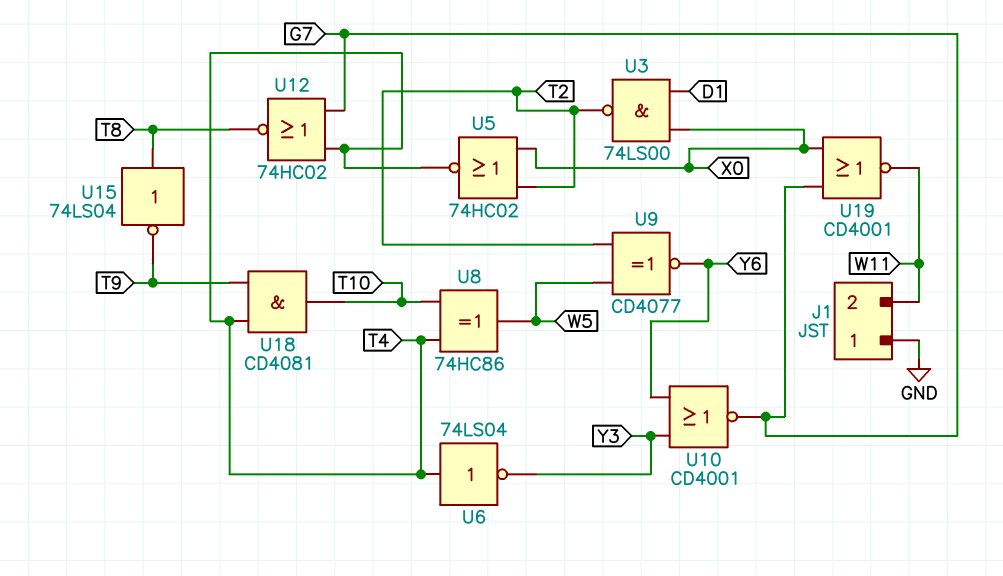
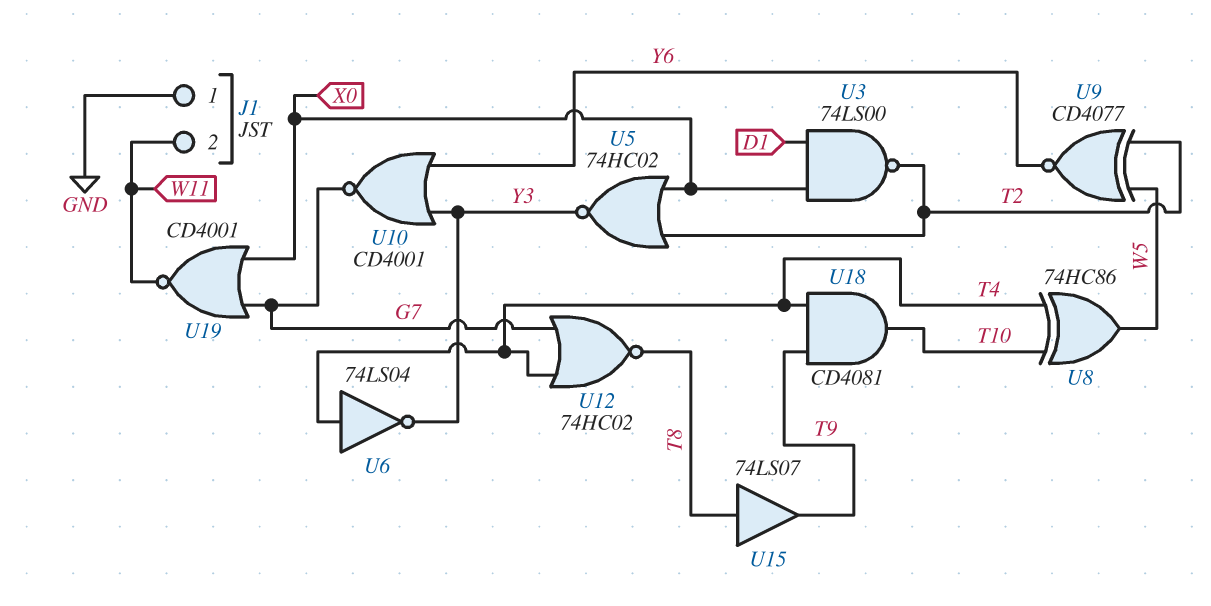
U5: NOR 74HC02 (in T2, in X0, out T4) -> NOR 74HC02 (in T2, in X0, out Y3)
U15: NOT 74LS04 (in T8, out T9) -> buffer 74LS07 (in T8, out T9)

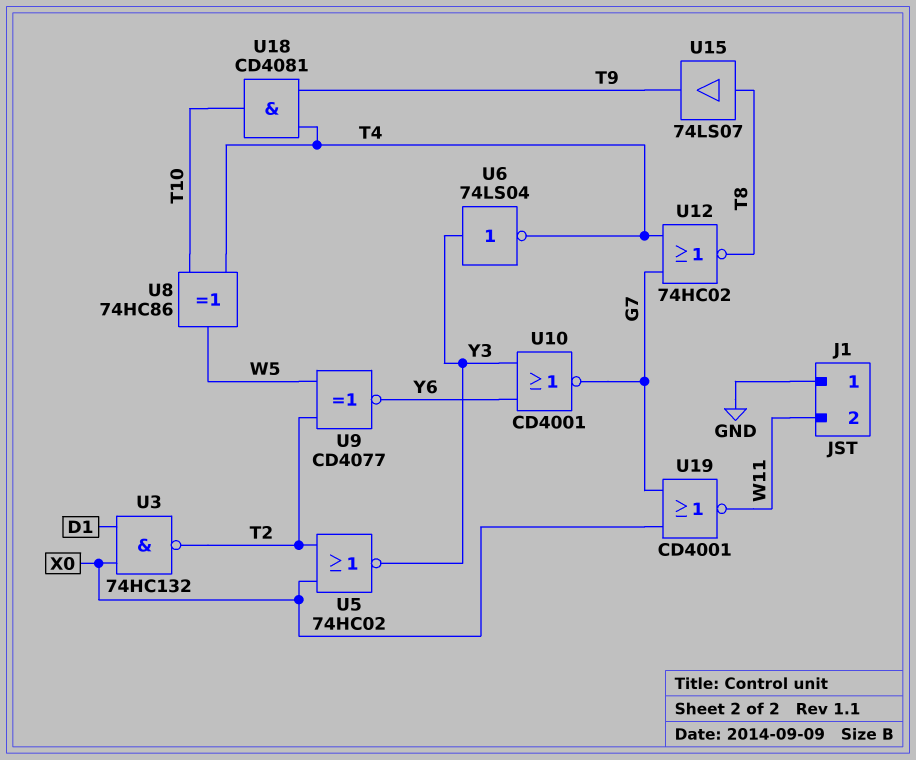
U3: NAND 74LS00 (in D1, in X0, out T2) -> NAND 74HC132 (in D1, in X0, out T2)
U6: NOT 74LS04 (in T4, out Y3) -> NOT 74LS04 (in Y3, out T4)

